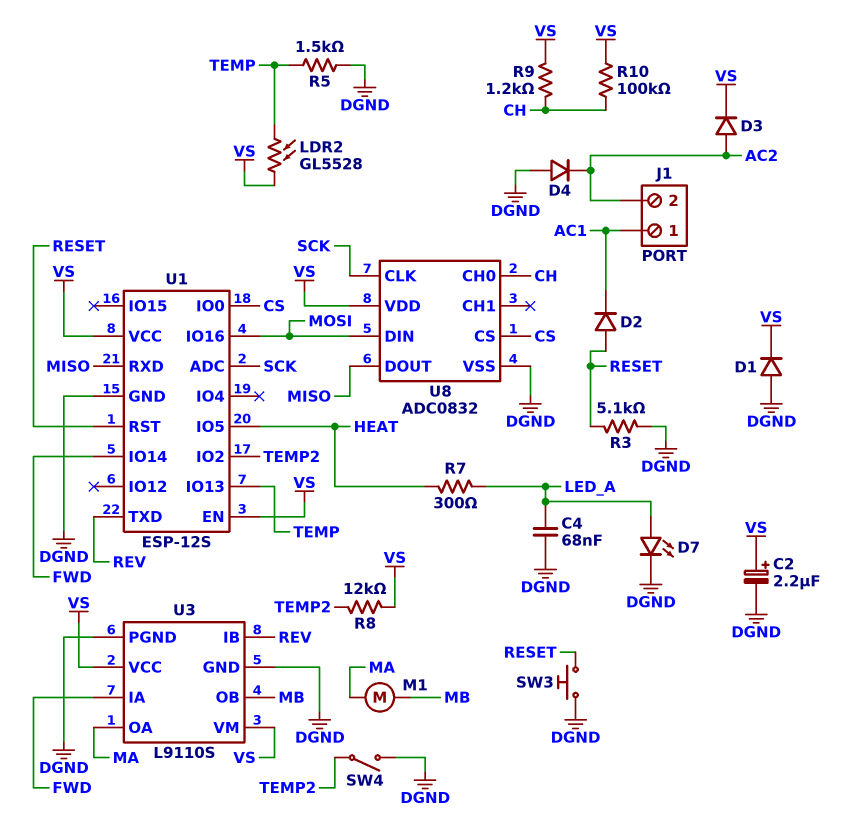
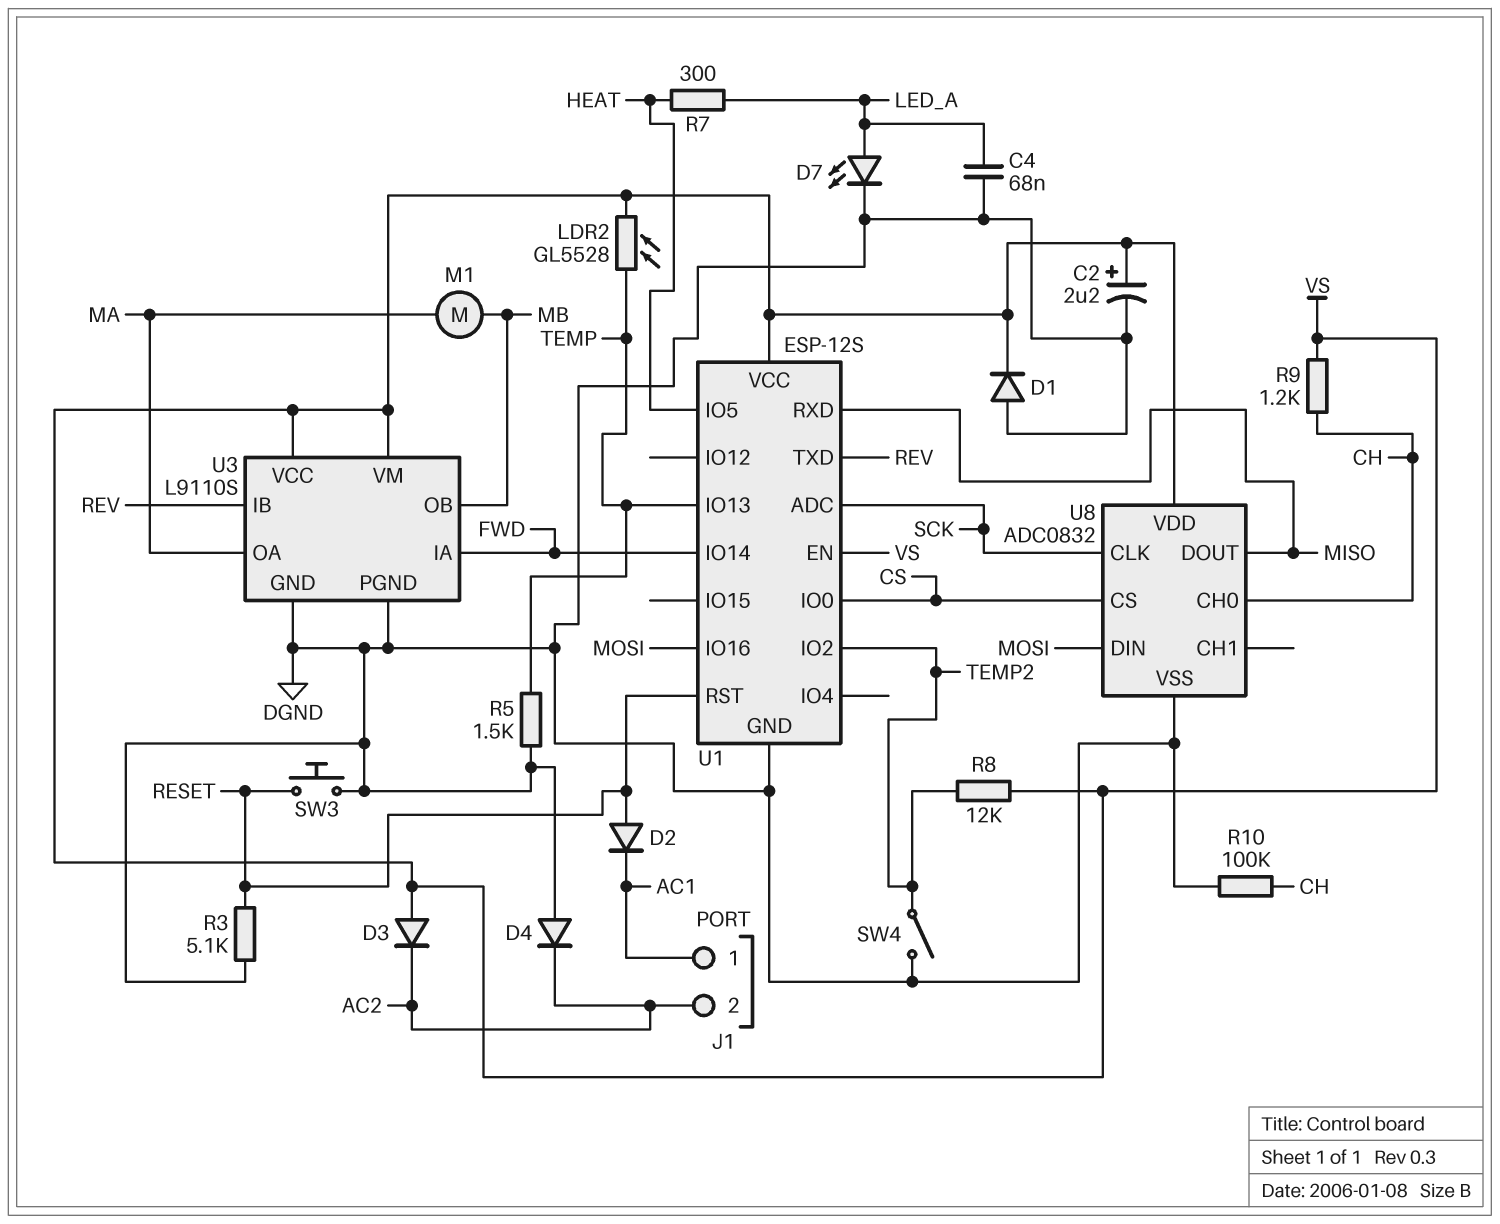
D3: diode (A AC2, K VS) -> diode (A VS, K AC2)
R10: 100k (CH, VS) -> 100k (CH, DGND)

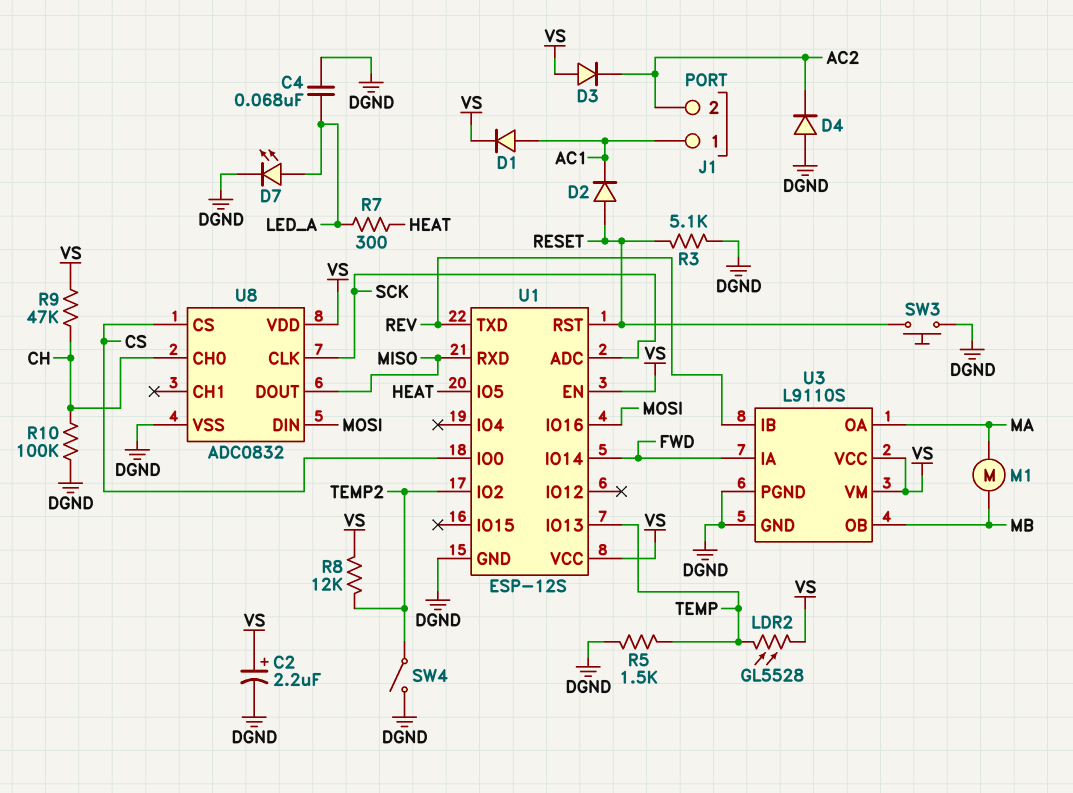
D1: diode (A DGND, K VS) -> diode (A AC1, K VS)
R9: 1.2k (CH, VS) -> 47k (CH, VS)

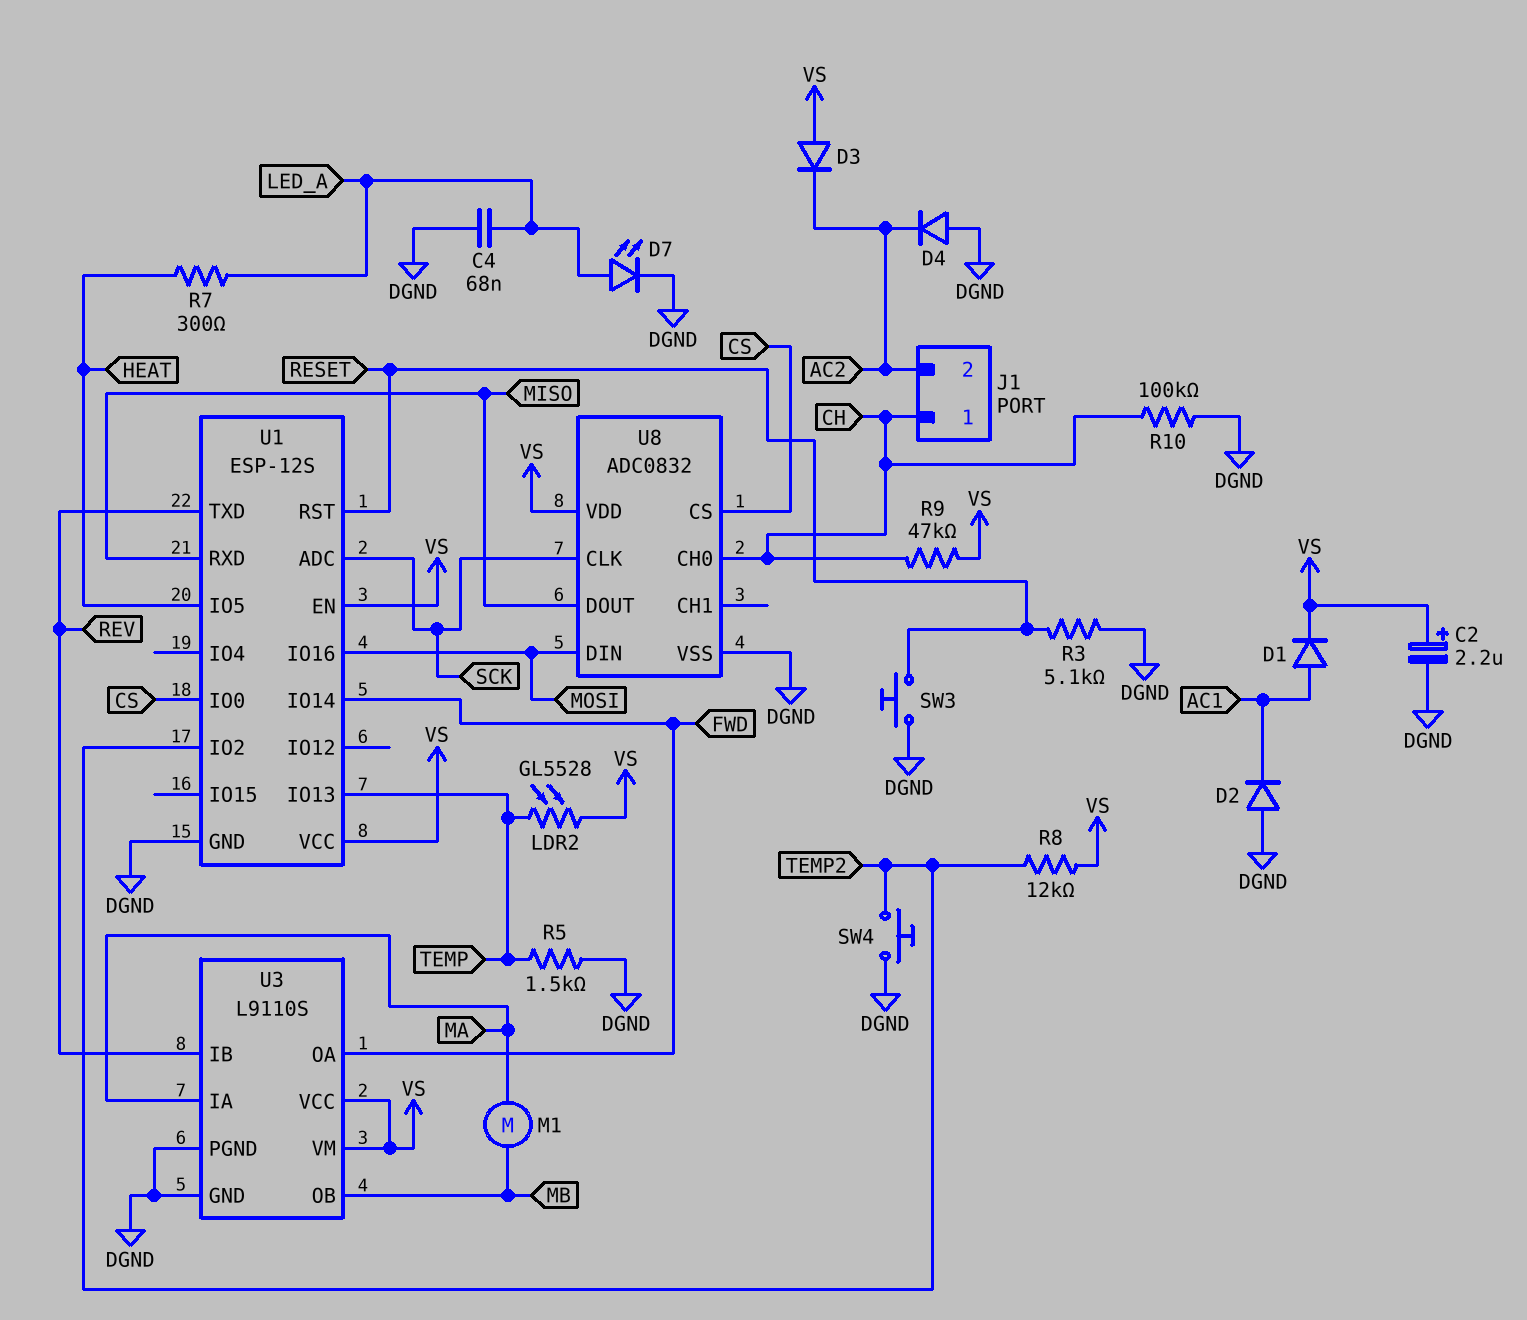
D2: diode (A RESET, K AC1) -> diode (A DGND, K AC1)
J1 pin 1: AC1 -> CH
SW4: switch (DGND, TEMP2) -> button (DGND, TEMP2)
U3 pin IA: FWD -> MA
U3 pin OA: MA -> FWD

